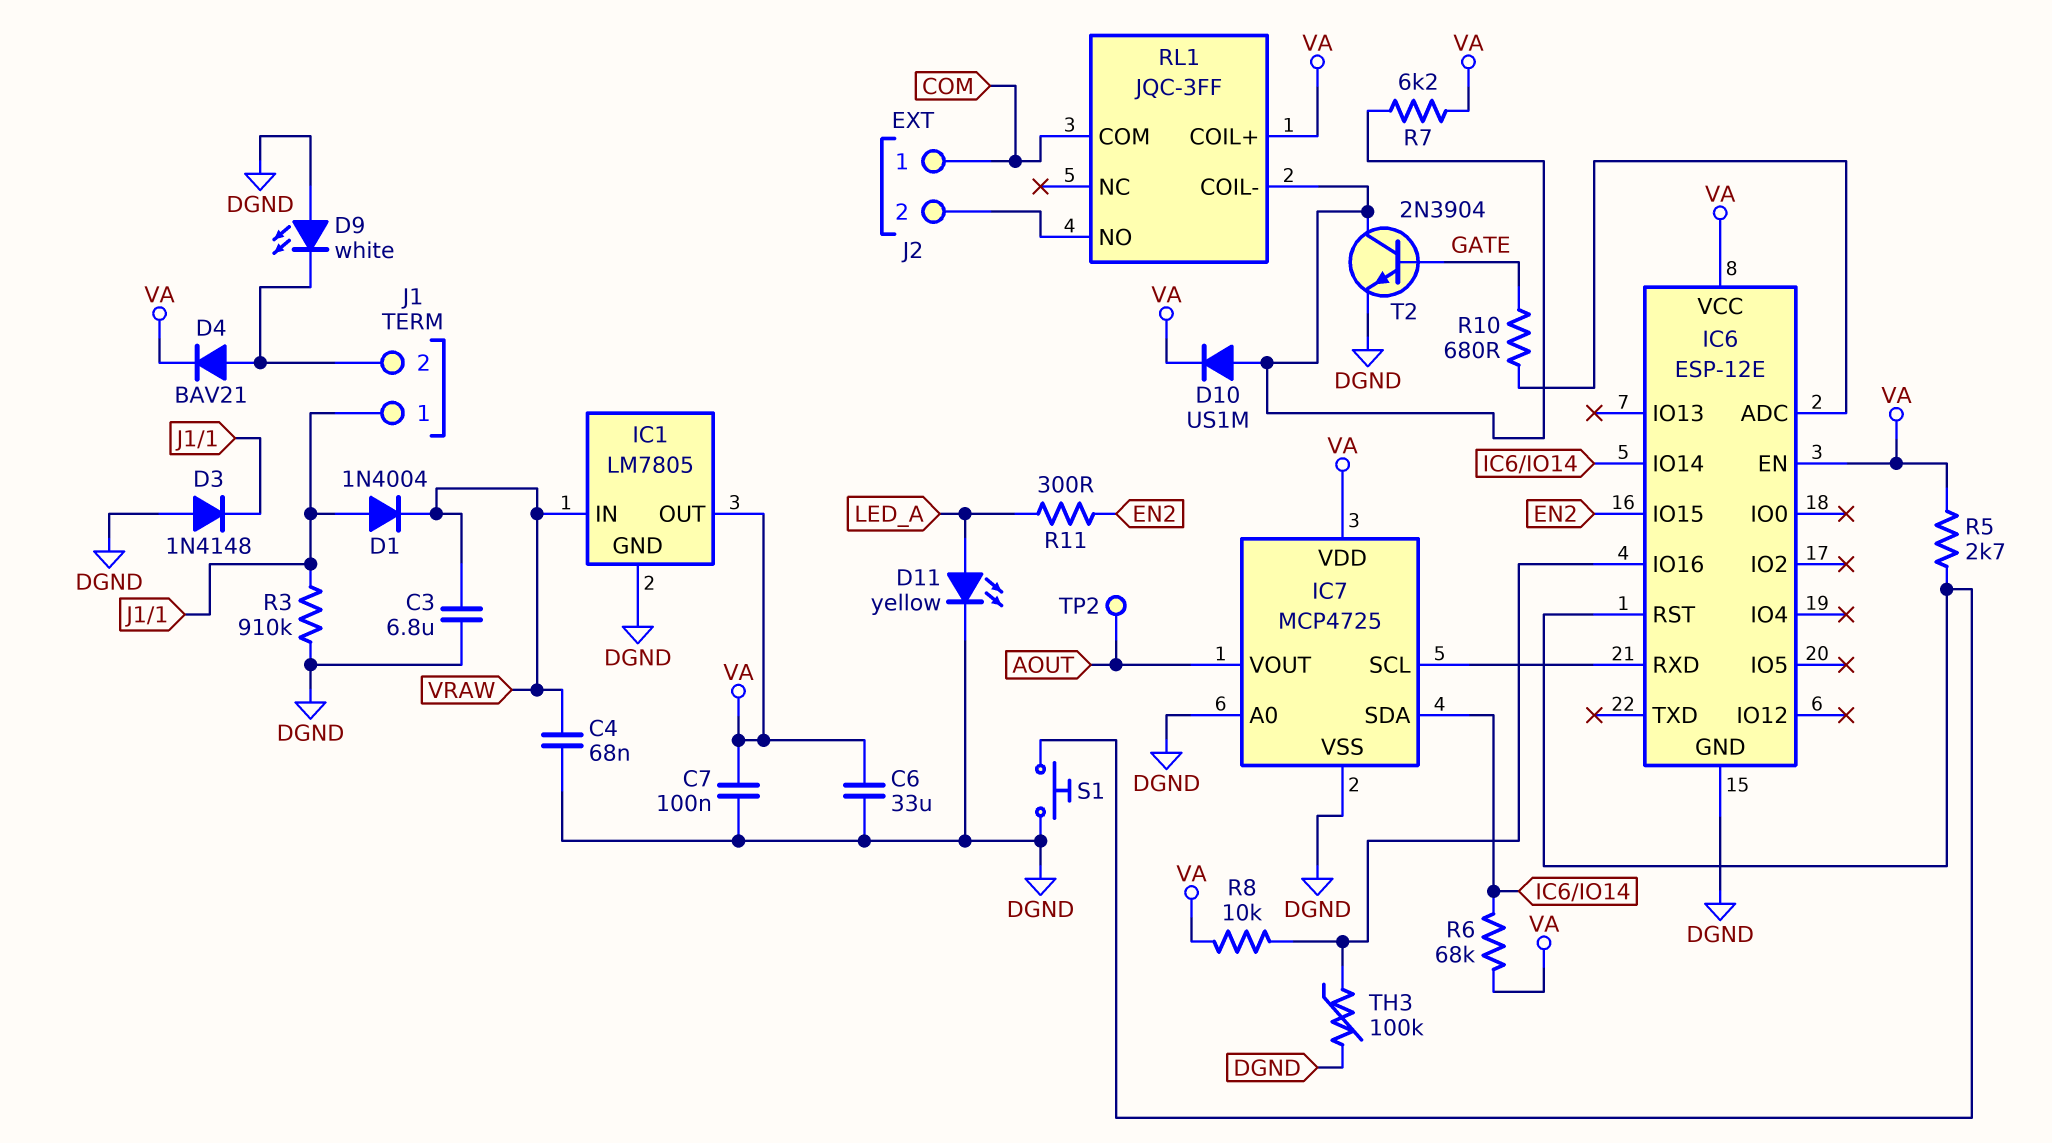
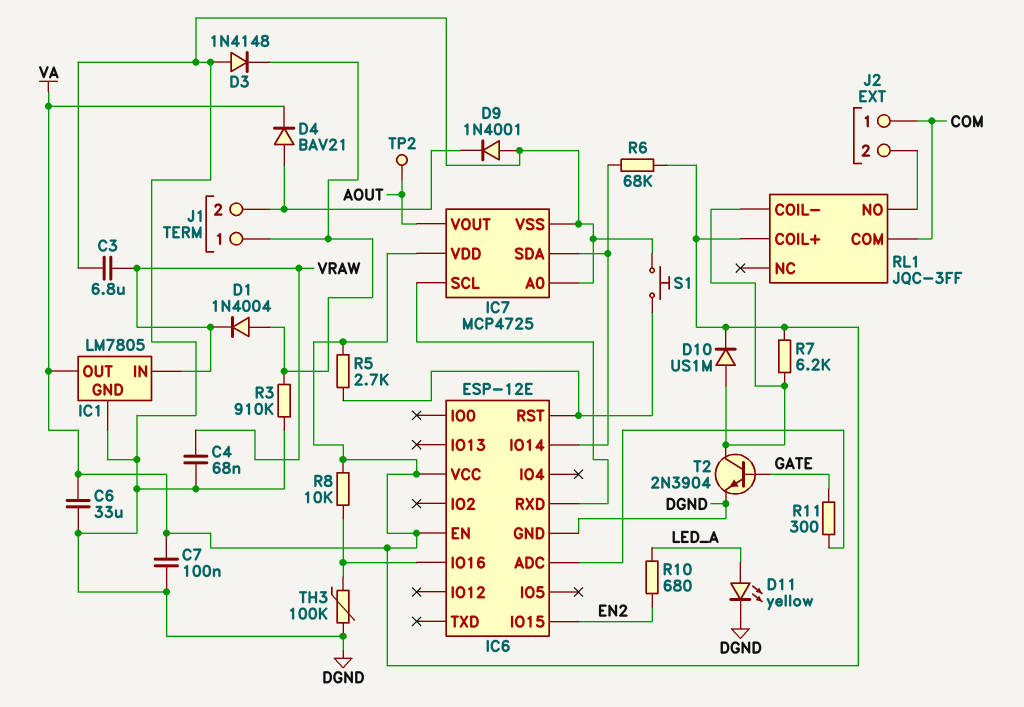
D9: LED white (A DGND, K J1/2) -> diode 1N4001 (A DGND, K J1/2)
R10: 680 (GATE, IC6/ADC) -> 680 (EN2, LED_A)
R11: 300 (EN2, LED_A) -> 300 (GATE, IC6/ADC)

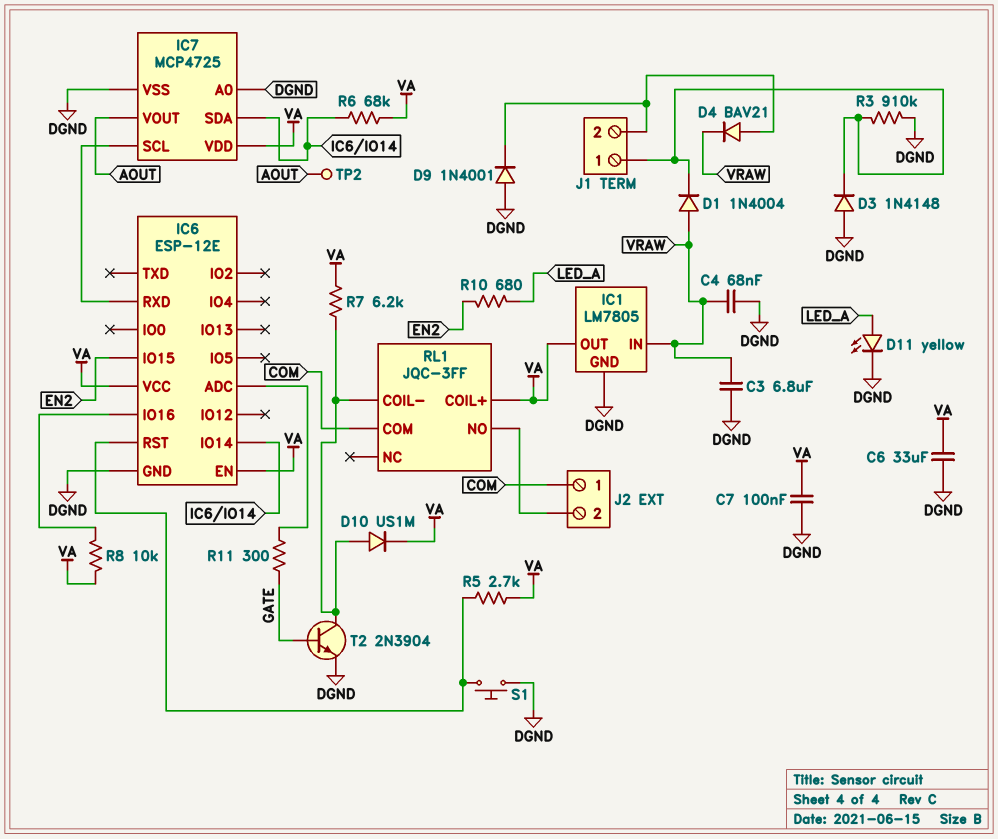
D1: diode 1N4004 (A J1/1, K VRAW) -> diode 1N4004 (A VRAW, K J1/1)
D4: diode BAV21 (A J1/2, K VA) -> diode BAV21 (A J1/2, K VRAW)
TH3: 100k (DGND, IC6/IO16) -> none

